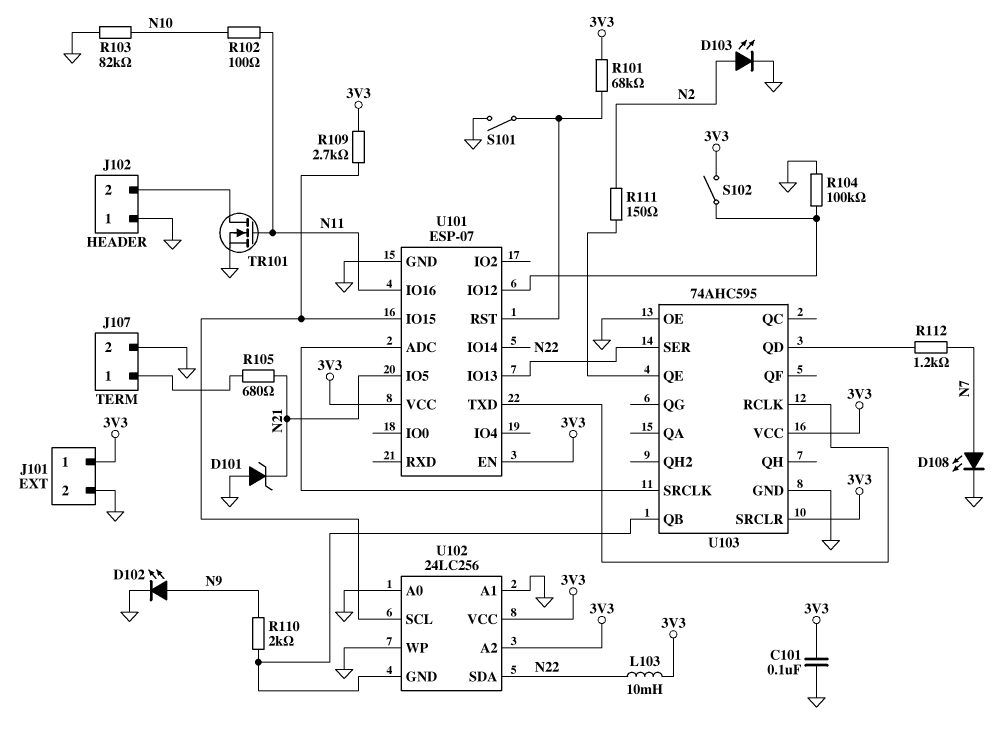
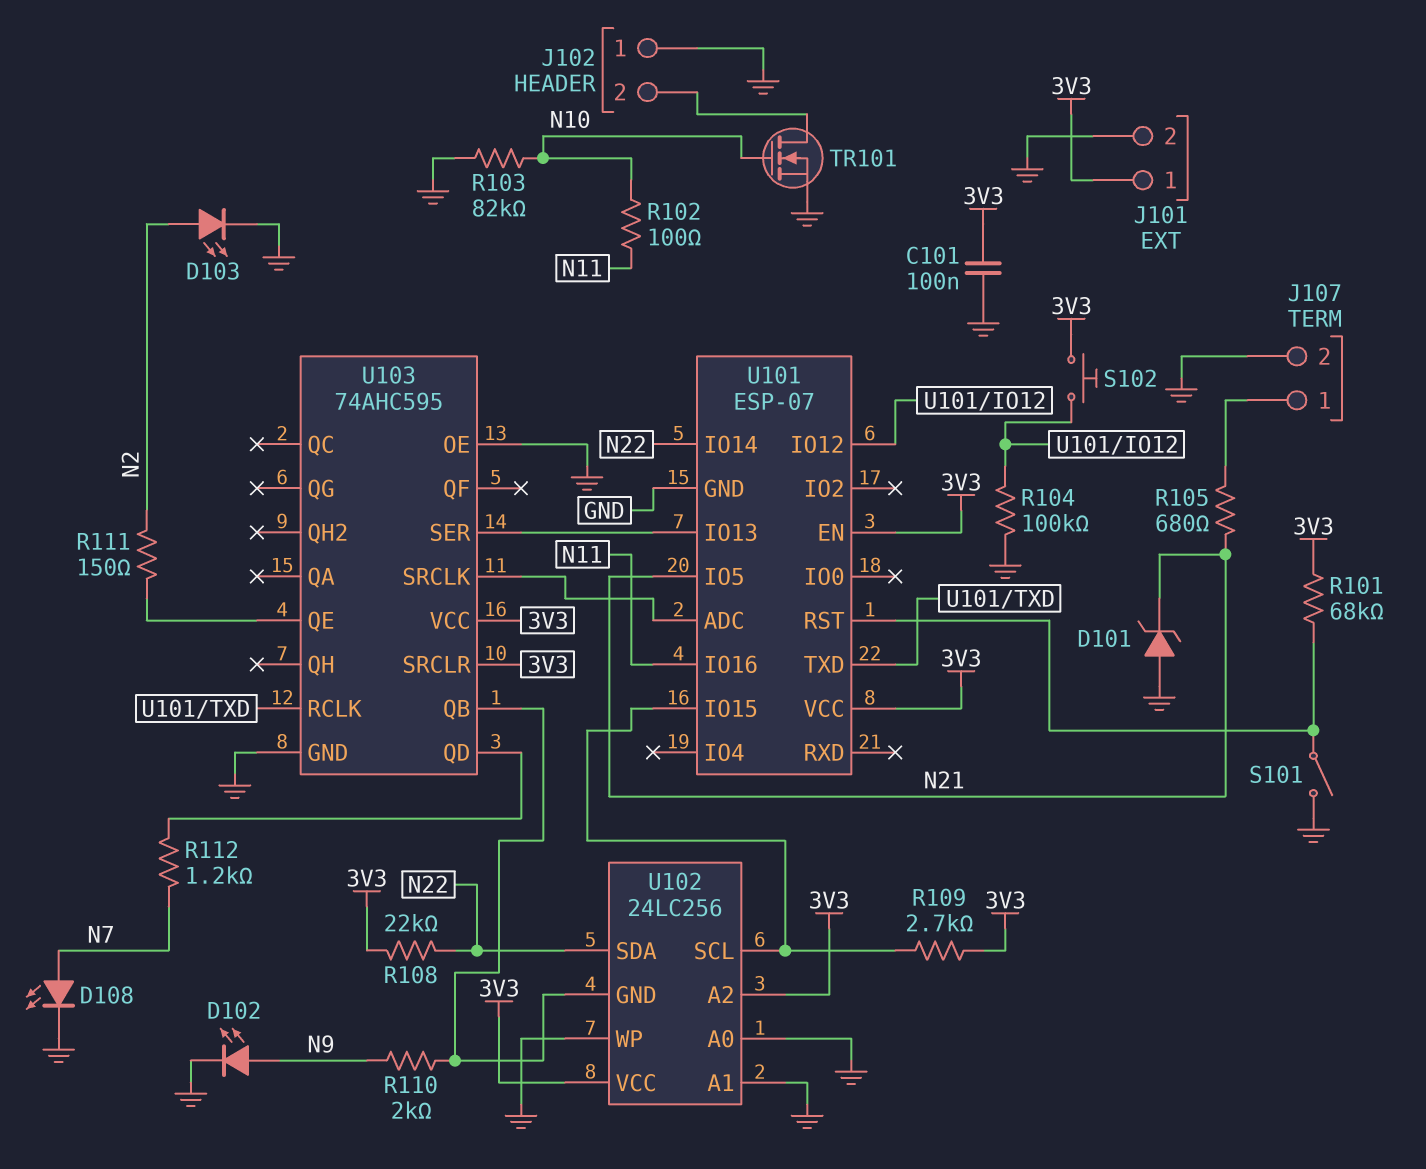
L103: 10mH (3V3, N22) -> none
R108: none -> 22k (3V3, N22)
S102: switch (3V3, U101/IO12) -> button (3V3, U101/IO12)
TR101: NMOS (G N11, D J102/2, S GND) -> NMOS (G N10, D J102/2, S GND)

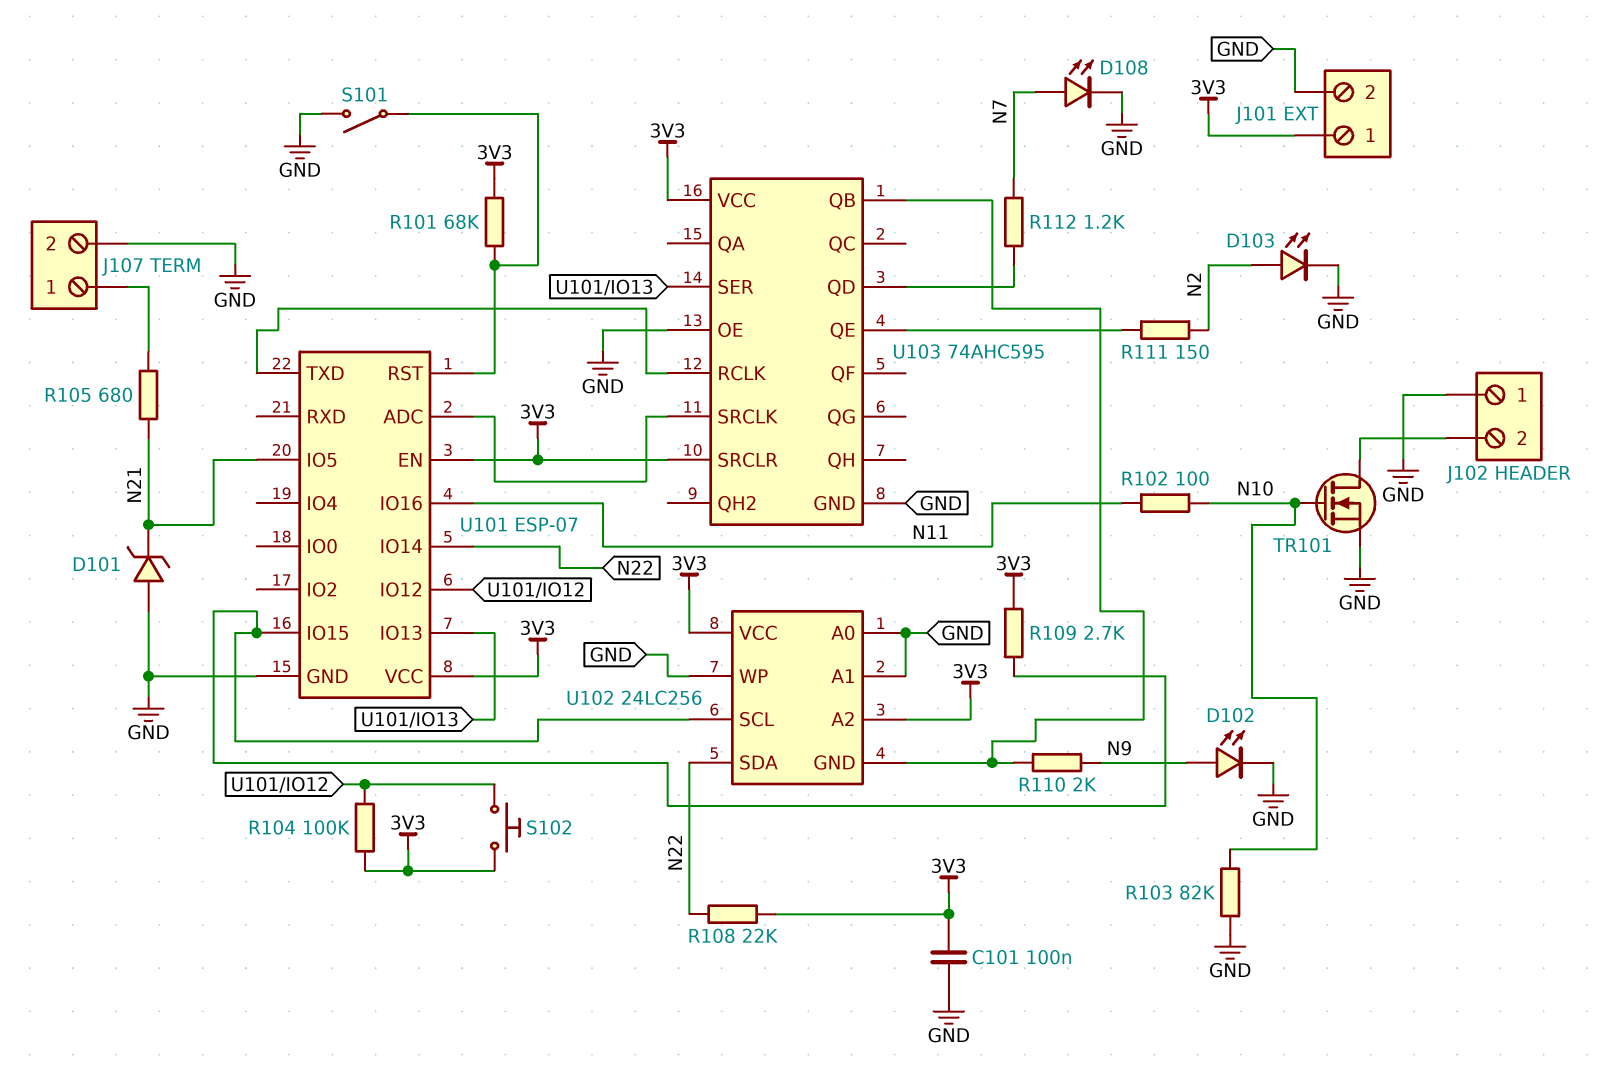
R104: 100k (GND, U101/IO12) -> 100k (3V3, U101/IO12)

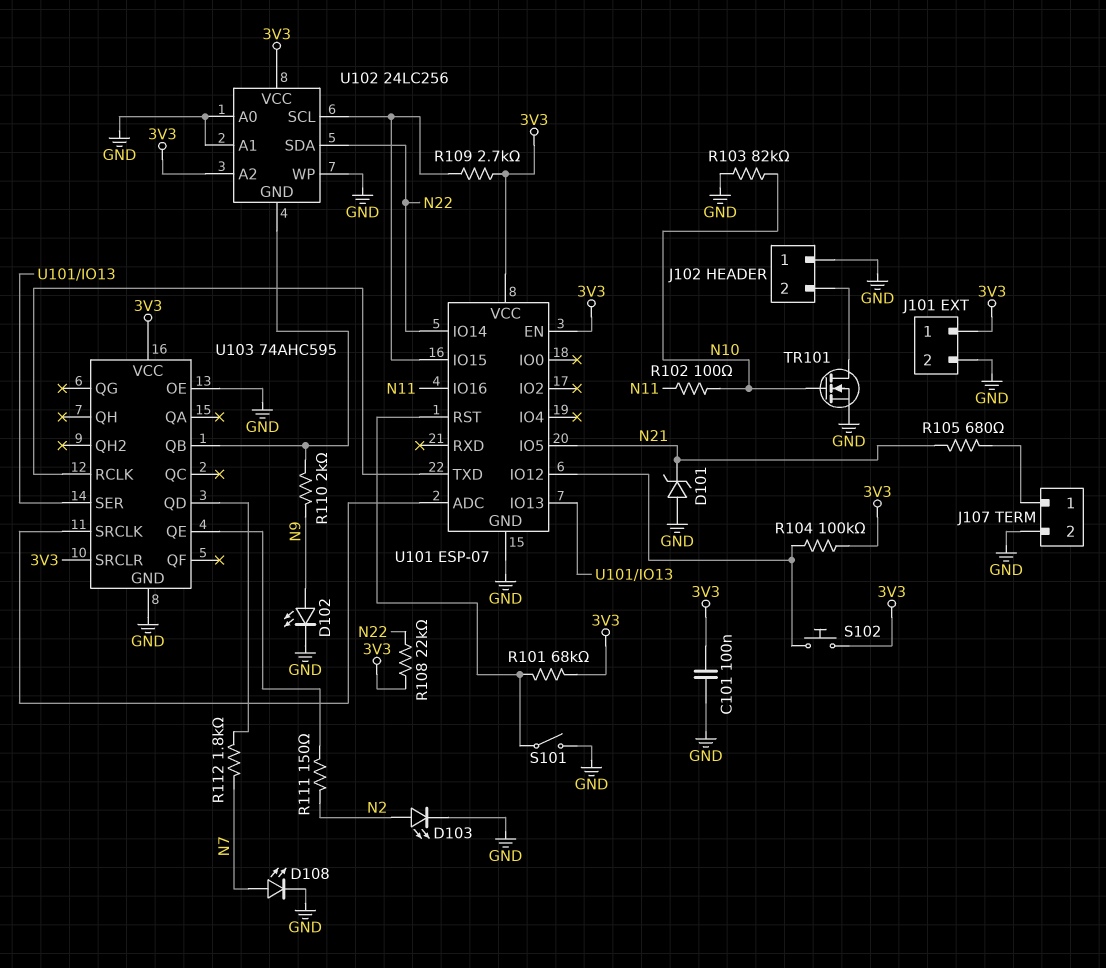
R112: 1.2k (N7, U103/QD) -> 1.8k (N7, U103/QD)

